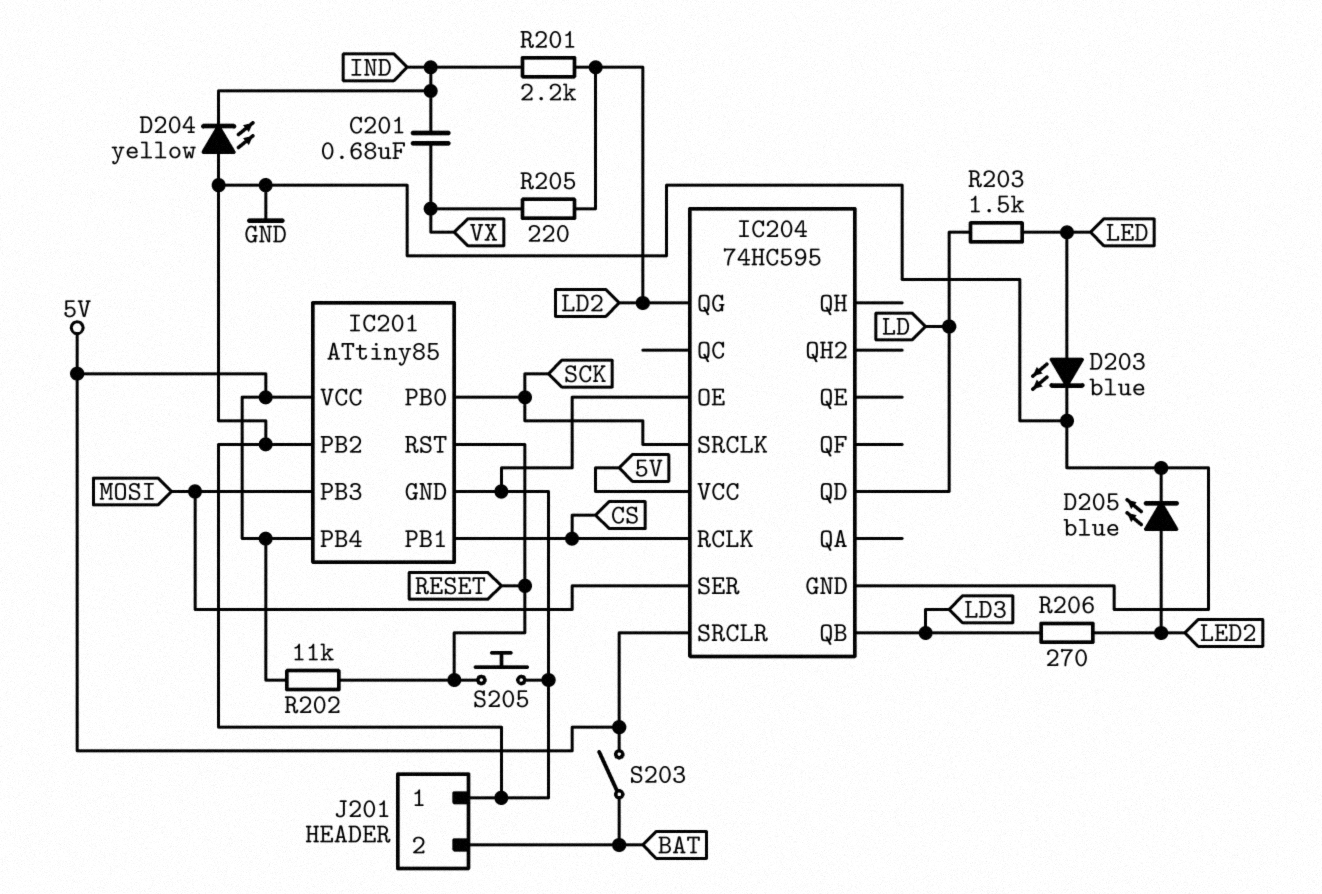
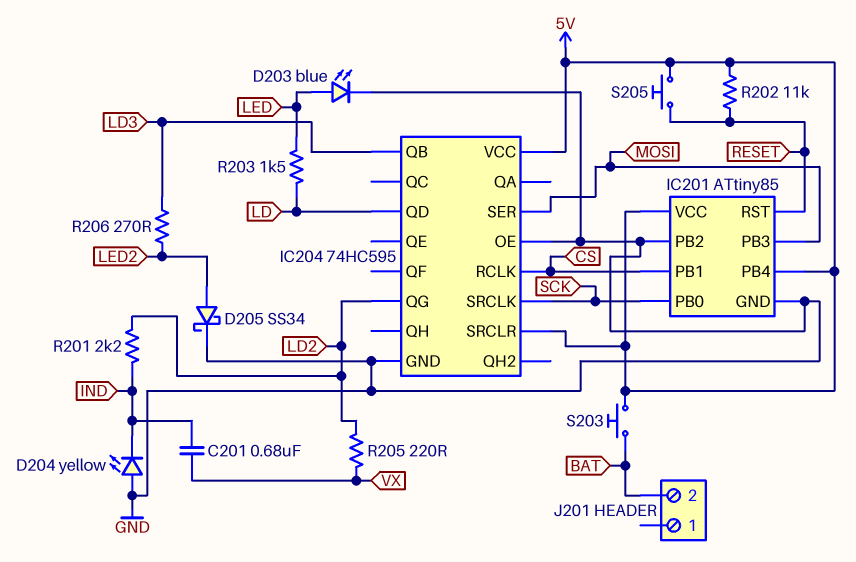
D205: LED blue (A LED2, K GND) -> schottky SS34 (A LED2, K GND)
J201 pin 1: GND -> none
S203: switch (5V, BAT) -> button (5V, BAT)
S205: button (GND, RESET) -> button (5V, RESET)

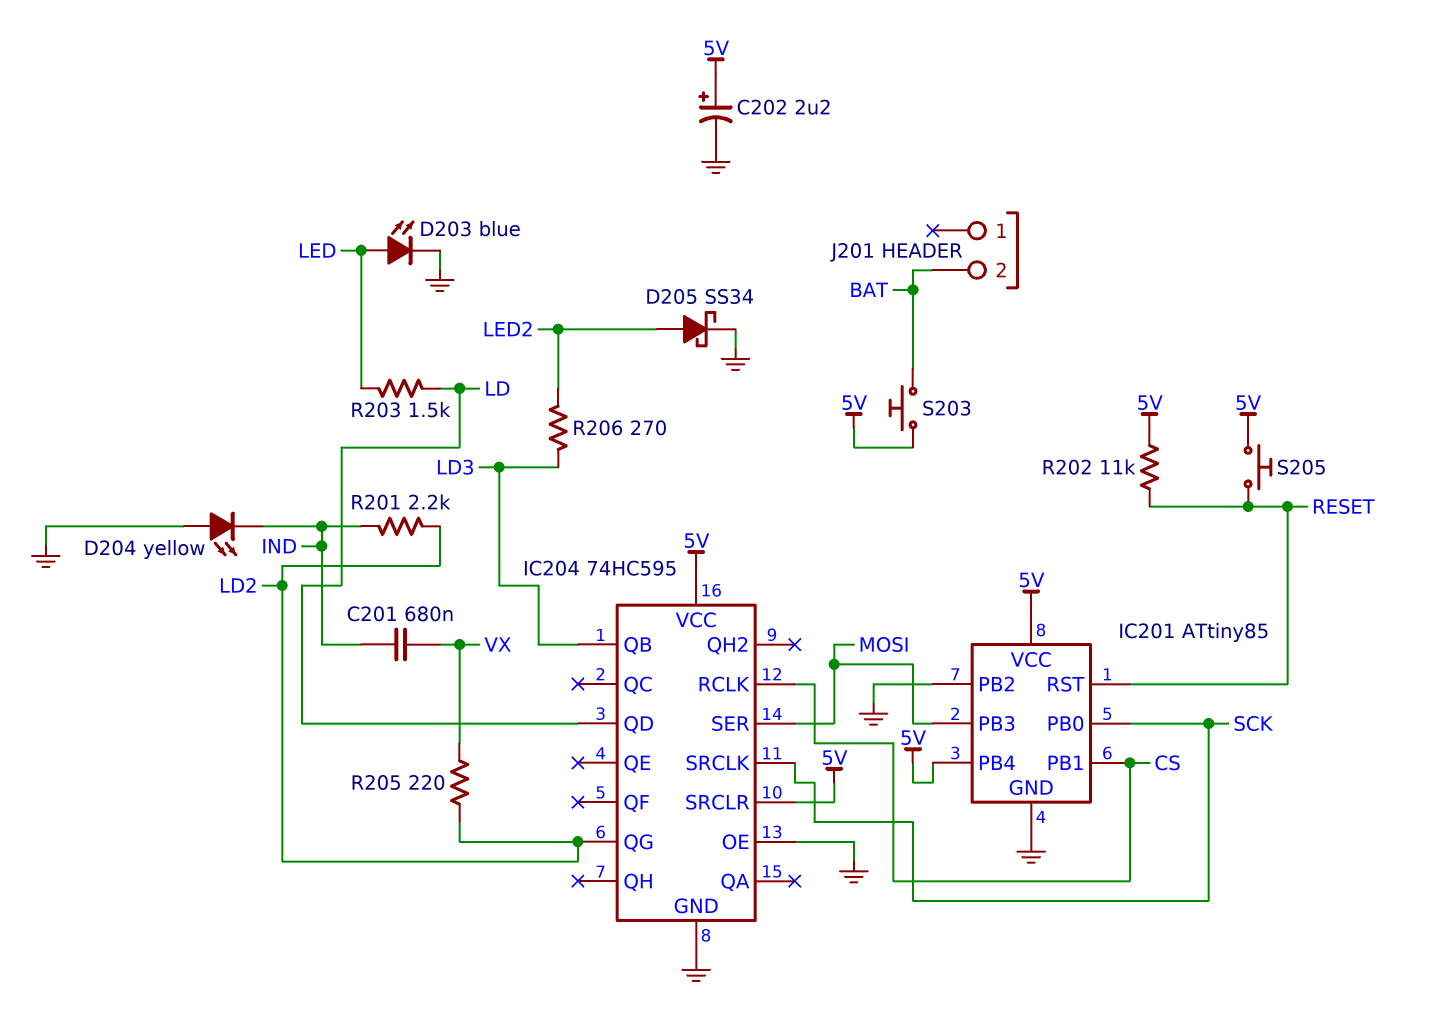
C202: none -> 2.2uF (plus 5V, minus GND)

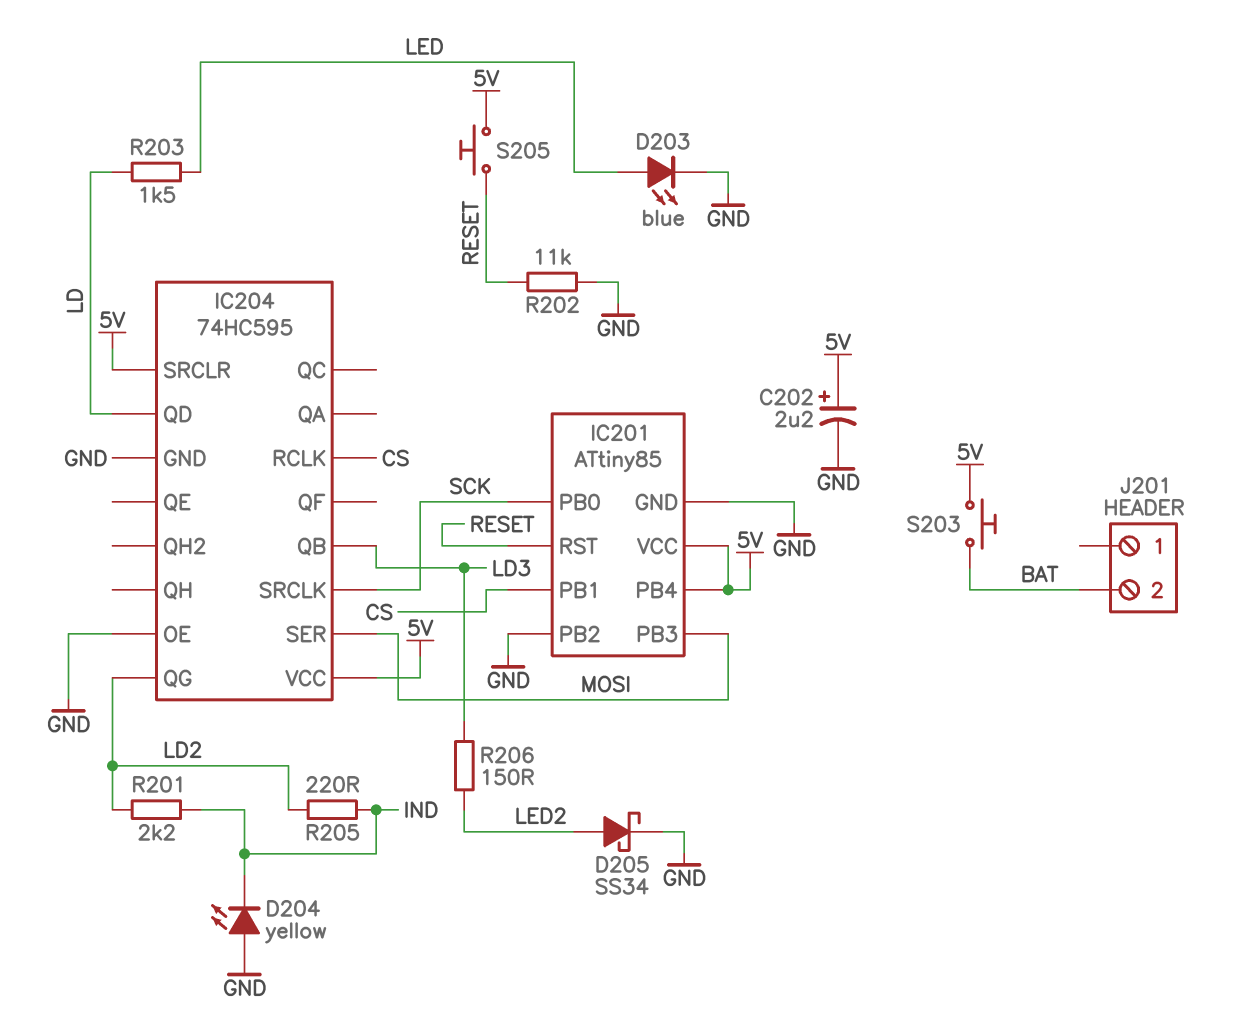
C201: 680nF (IND, VX) -> none
R202: 11k (5V, RESET) -> 11k (GND, RESET)
R205: 220 (LD2, VX) -> 220 (IND, LD2)
R206: 270 (LD3, LED2) -> 150 (LD3, LED2)

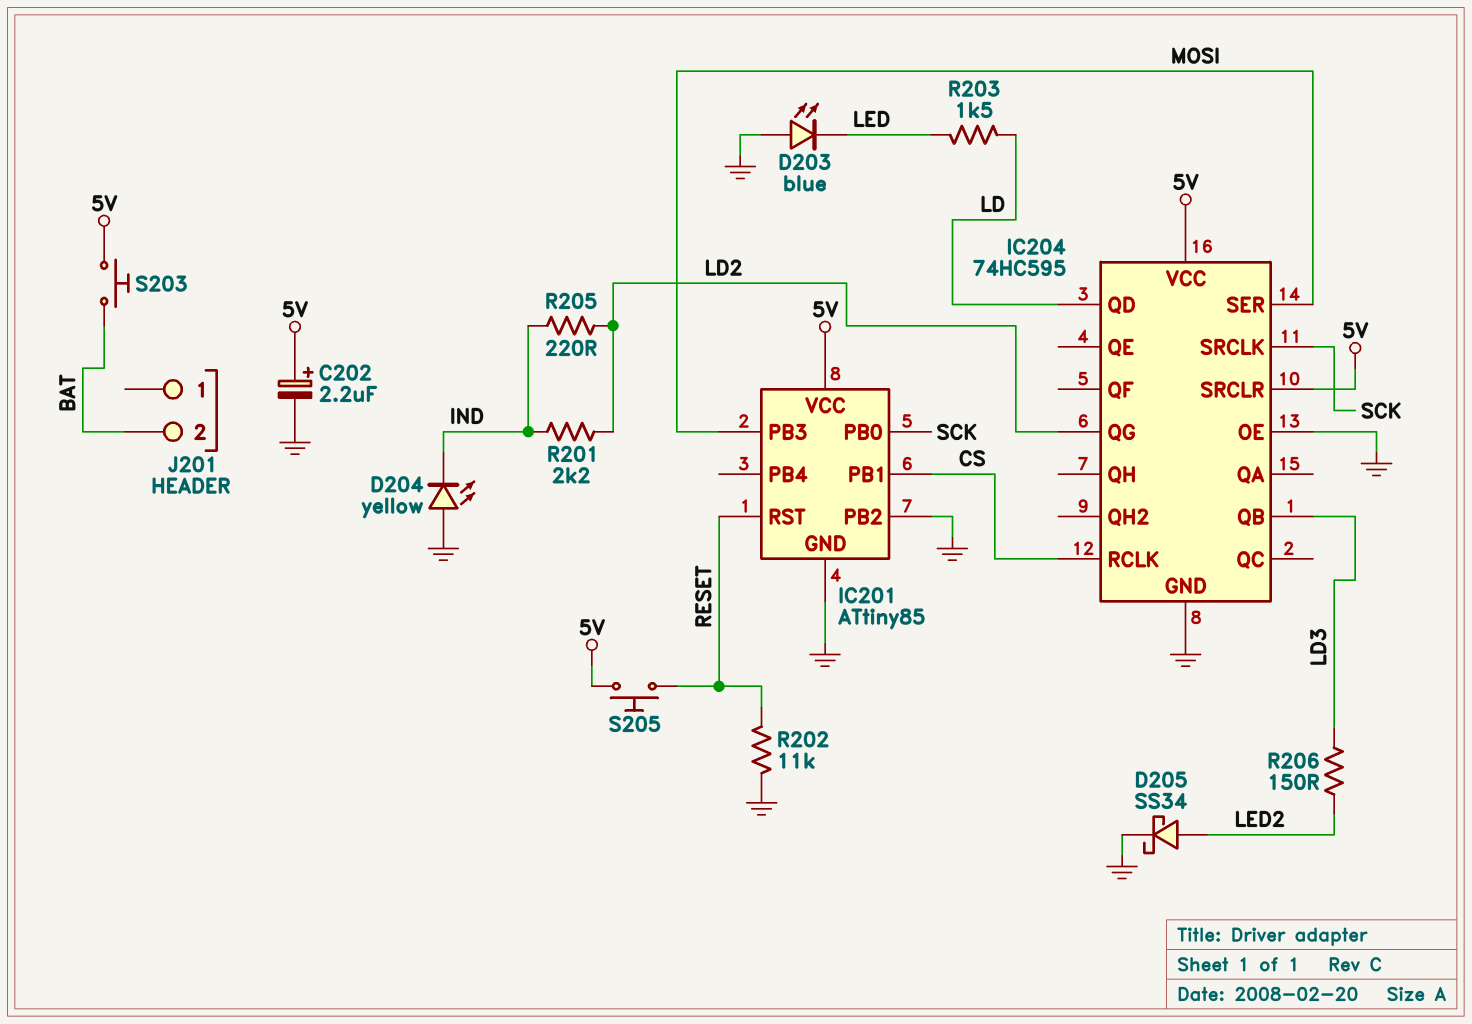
D203: LED blue (A LED, K GND) -> LED blue (A GND, K LED)
IC201 pin PB4: 5V -> none

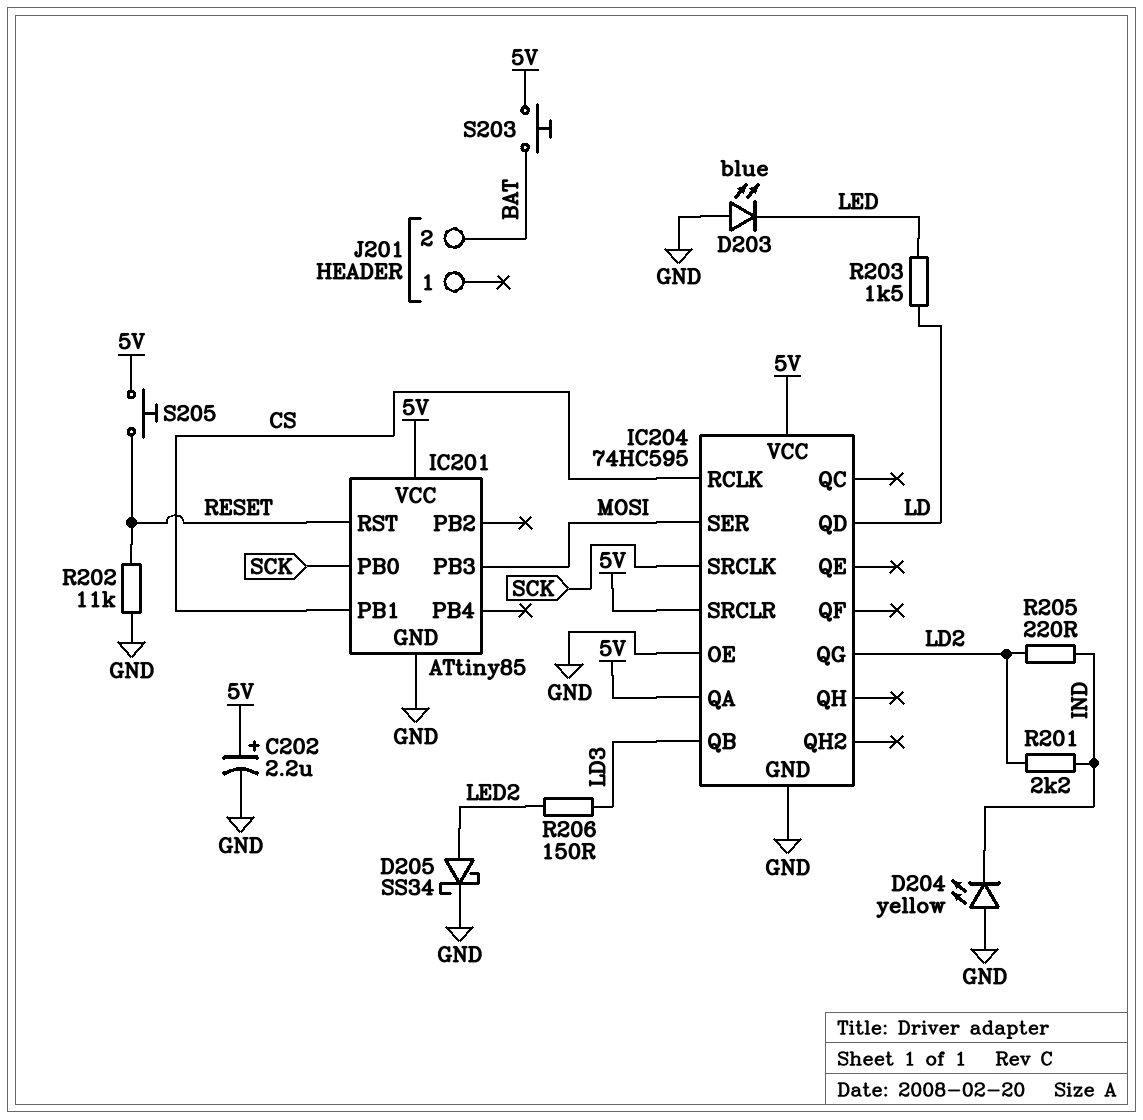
IC201 pin PB2: GND -> none
IC204 pin QA: none -> 5V

